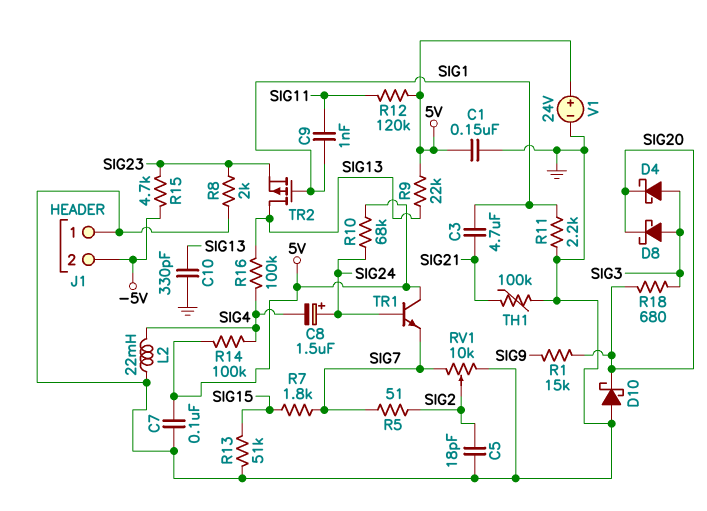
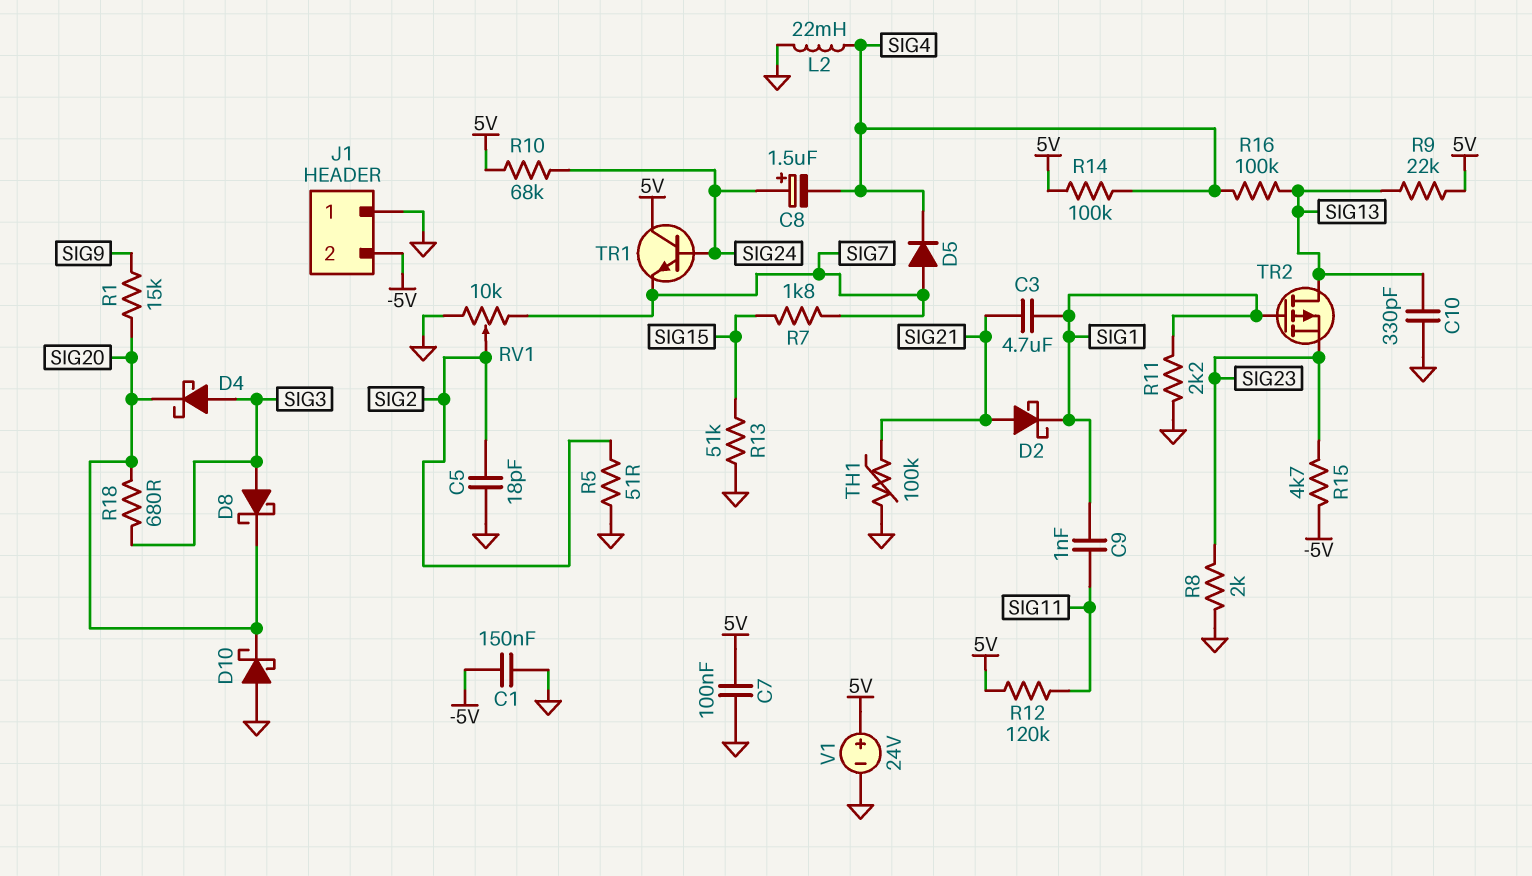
C1: 150nF (5V, GND) -> 150nF (-5V, GND)
D2: none -> schottky (A SIG21, K SIG1)
D5: none -> diode (A SIG7, K SIG4)
R5: 51 (SIG2, SIG7) -> 51 (GND, SIG2)

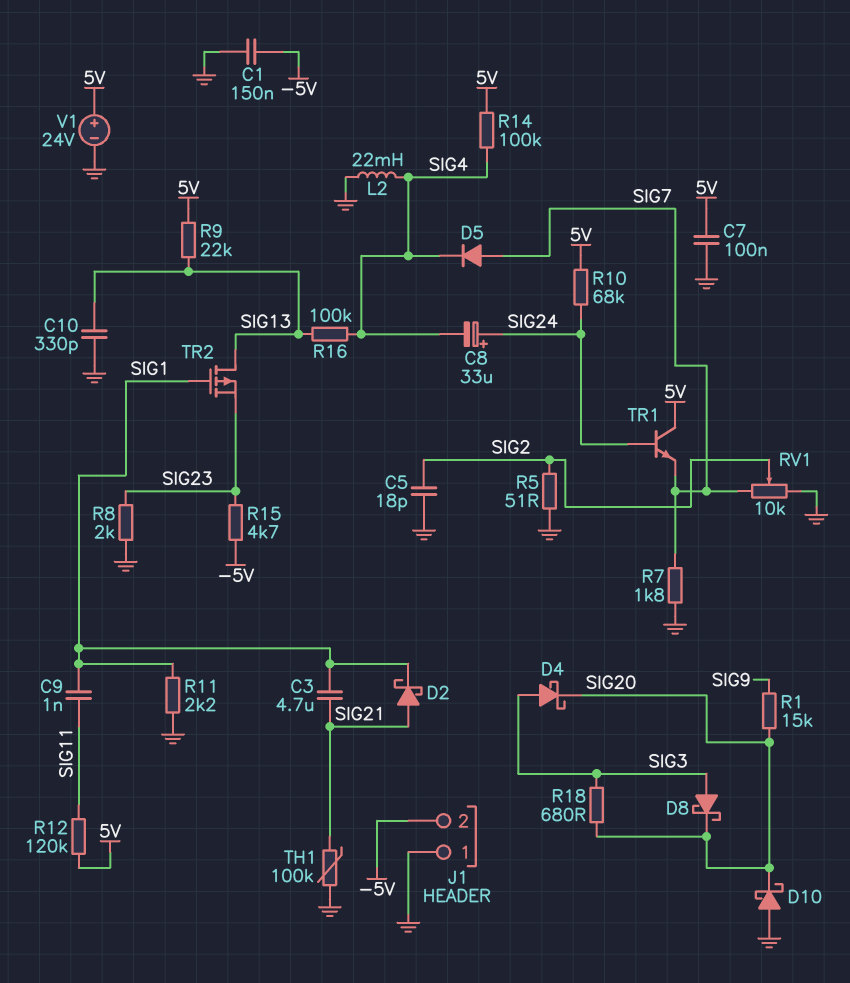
C8: 1.5uF (plus SIG24, minus SIG4) -> 33uF (plus SIG24, minus SIG4)
R7: 1.8k (SIG7, SIG15) -> 1.8k (GND, SIG7)
R13: 51k (GND, SIG15) -> none

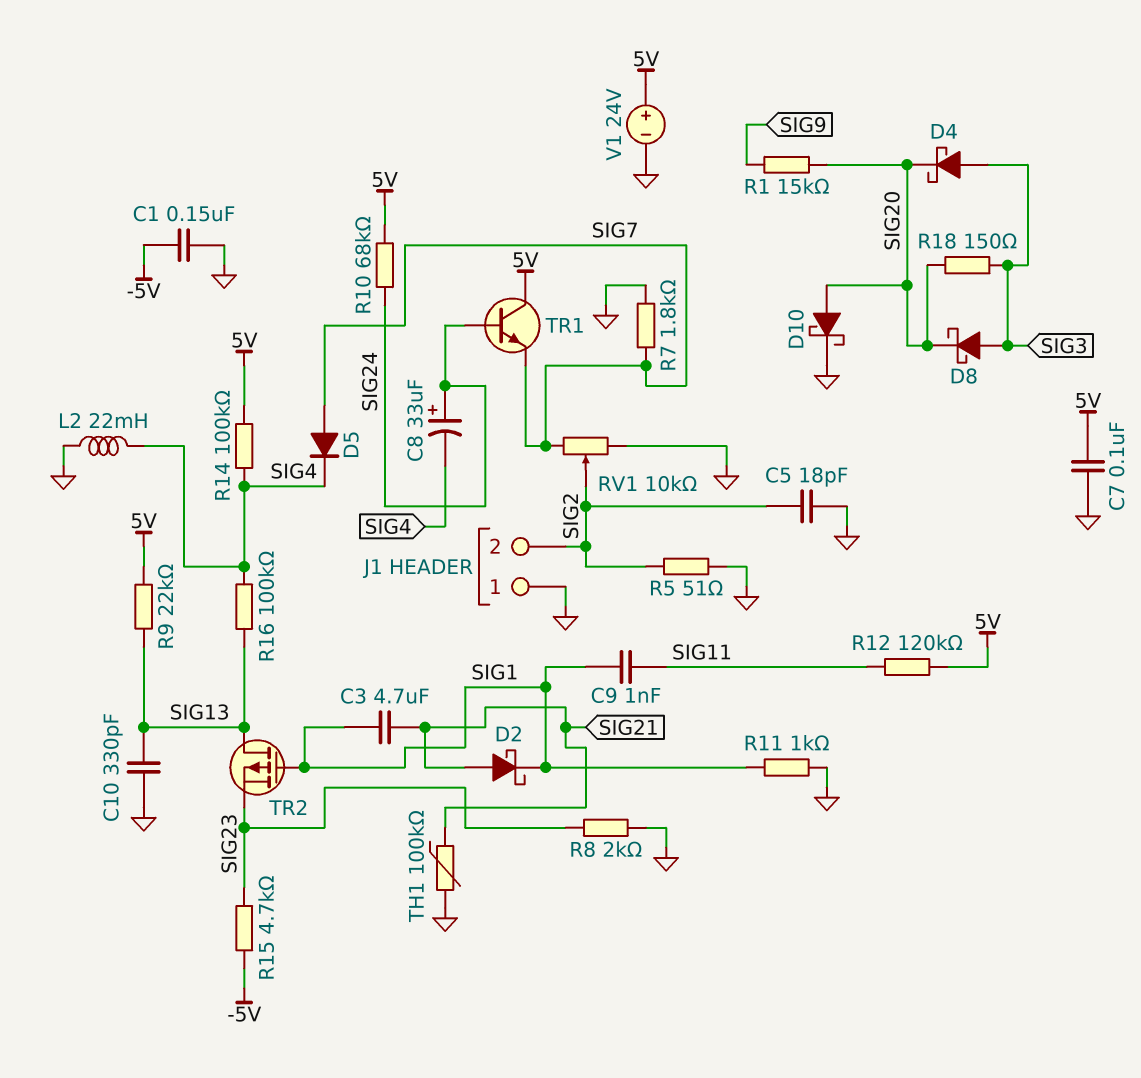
D10: schottky (A GND, K SIG20) -> schottky (A SIG20, K GND)
J1 pin 2: -5V -> SIG2
R11: 2.2k (GND, SIG1) -> 1k (GND, SIG1)
R18: 680 (SIG3, SIG20) -> 150 (SIG3, SIG20)

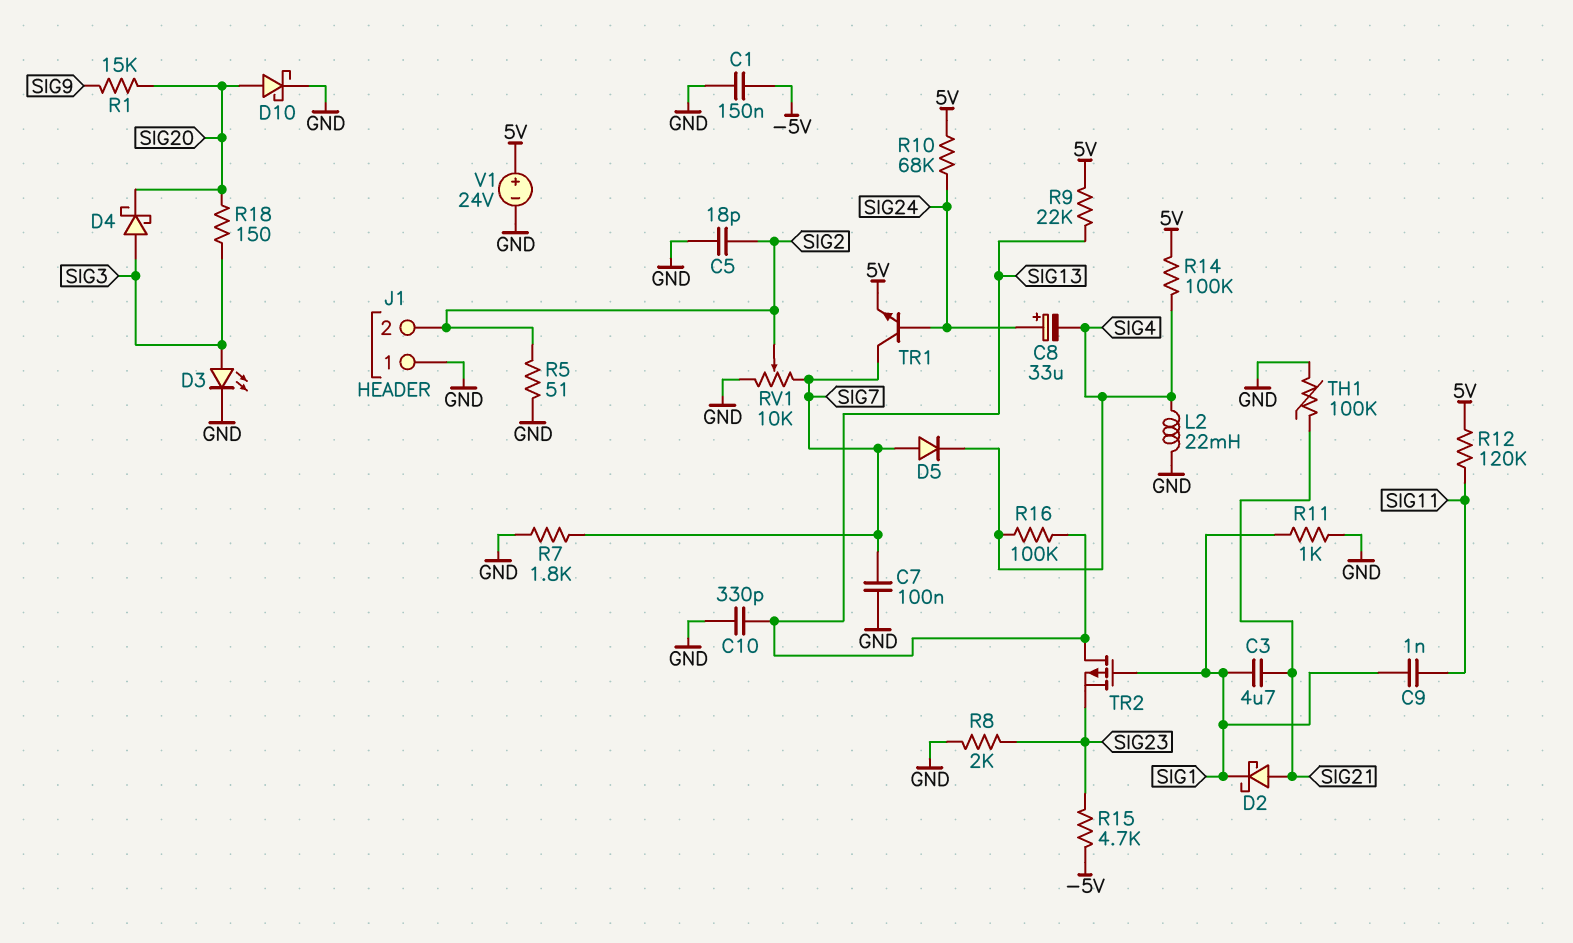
C7: 100nF (5V, GND) -> 100nF (GND, SIG7)
D3: none -> LED (A SIG3, K GND)
D8: schottky (A SIG3, K SIG20) -> none
TR1: NPN (B SIG24, C 5V, E SIG7) -> NPN (B SIG24, C SIG7, E 5V)

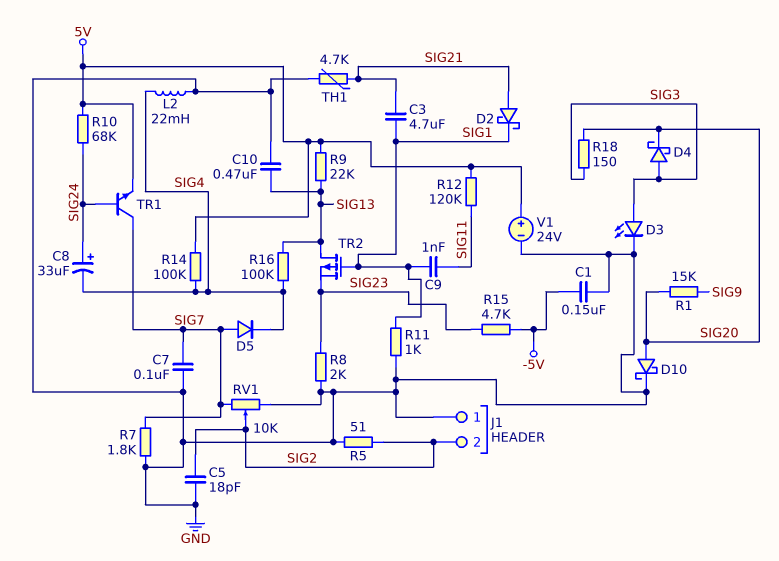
C10: 330pF (GND, SIG13) -> 470nF (GND, SIG13)
TH1: 100k (GND, SIG21) -> 4.7k (GND, SIG21)

